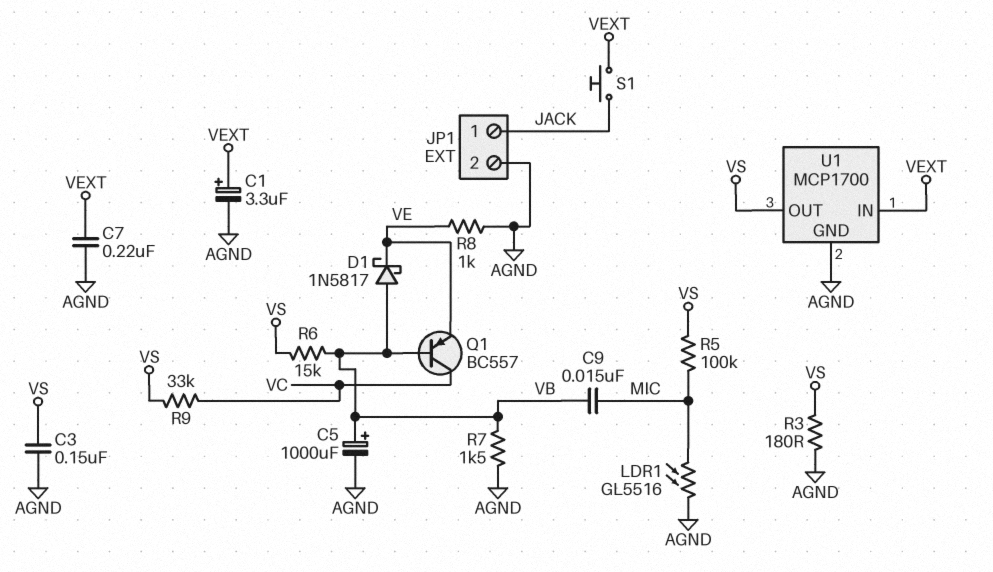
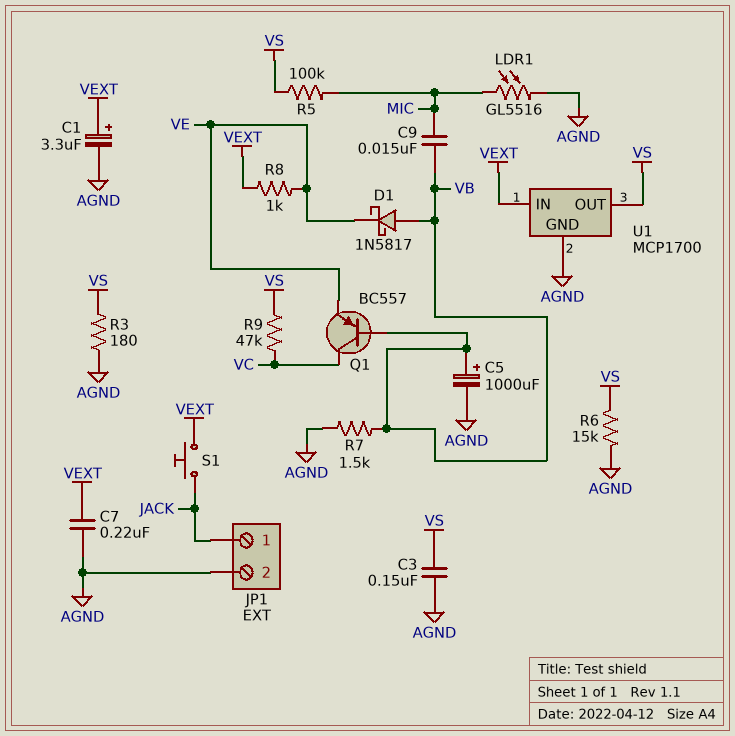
R6: 15k (VB, VS) -> 15k (AGND, VS)
R8: 1k (AGND, VE) -> 1k (VE, VEXT)
R9: 33k (VC, VS) -> 47k (VC, VS)

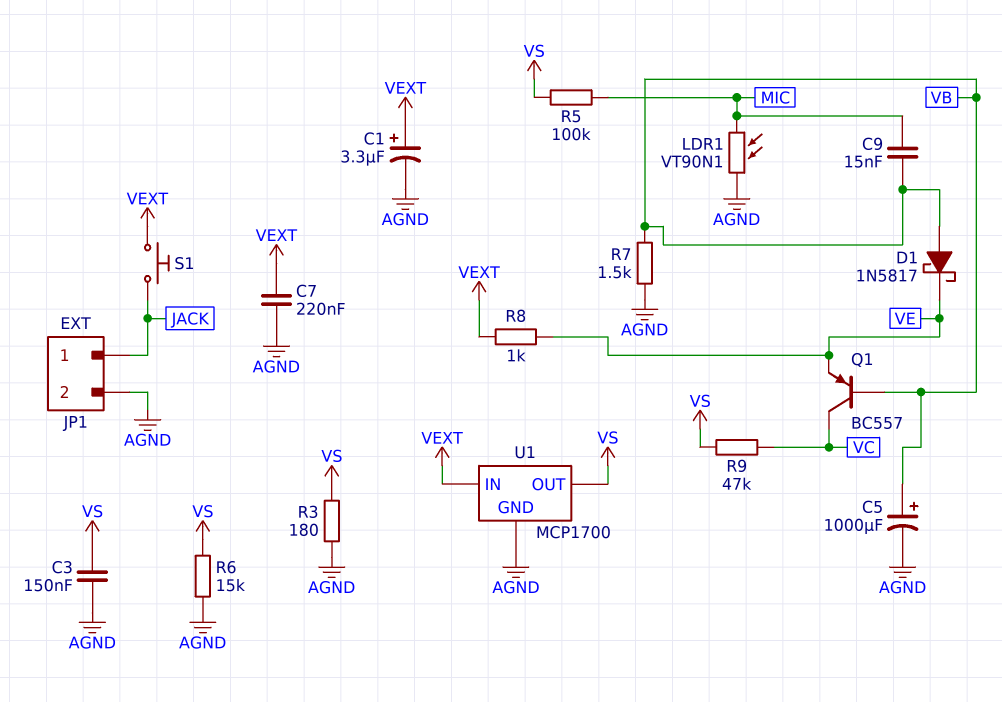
LDR1: GL5516 (AGND, MIC) -> VT90N1 (AGND, MIC)

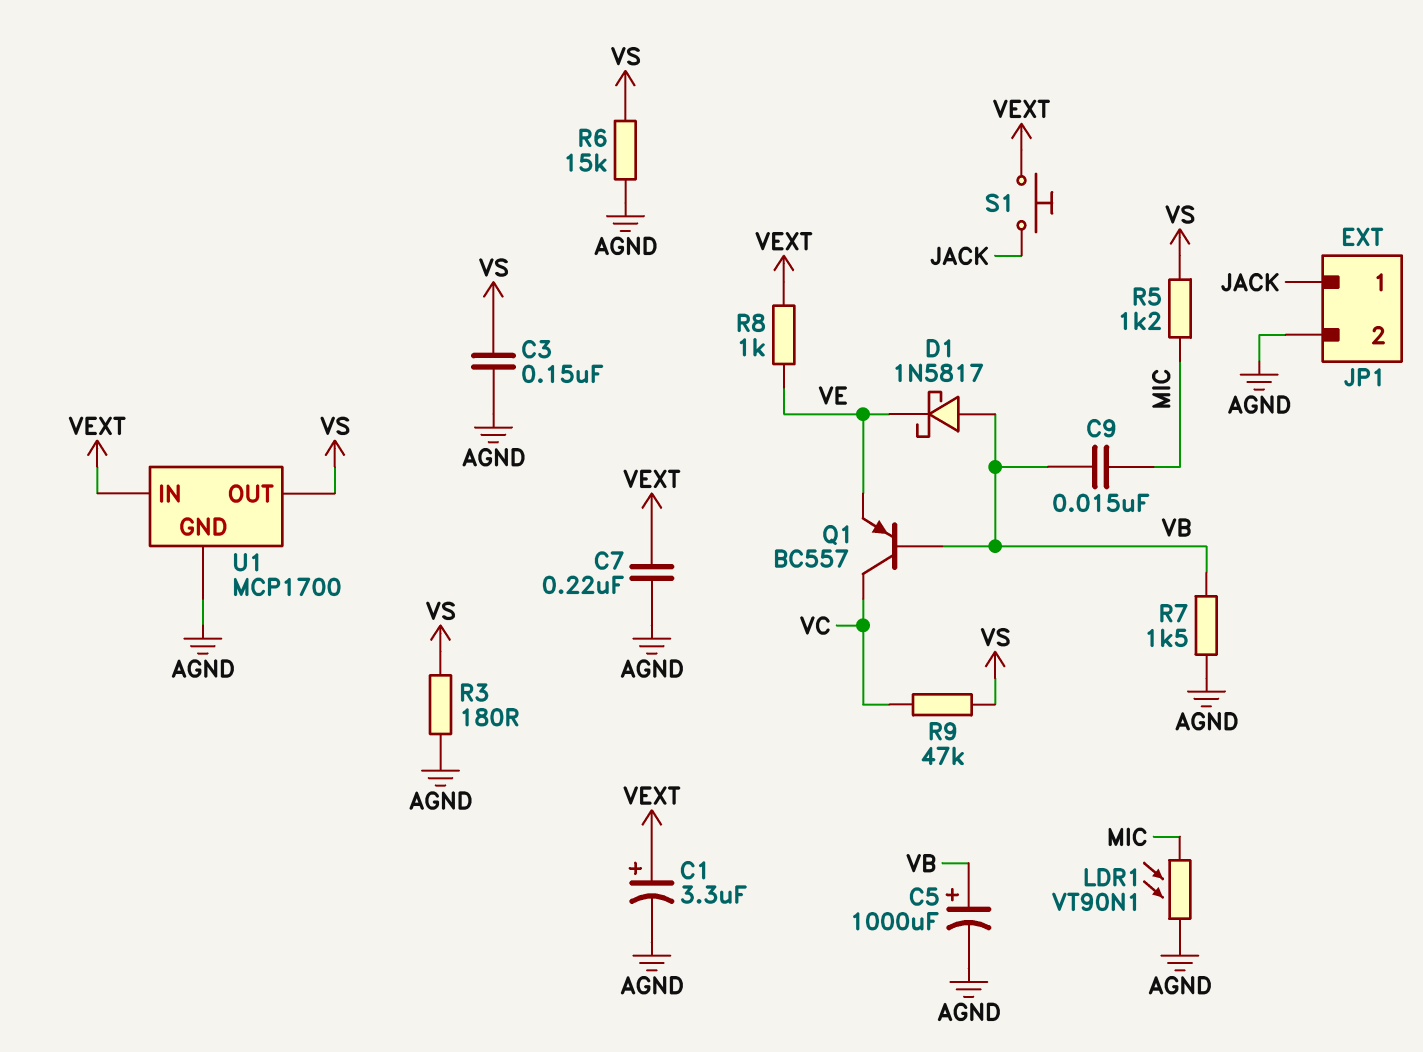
R5: 100k (MIC, VS) -> 1.2k (MIC, VS)

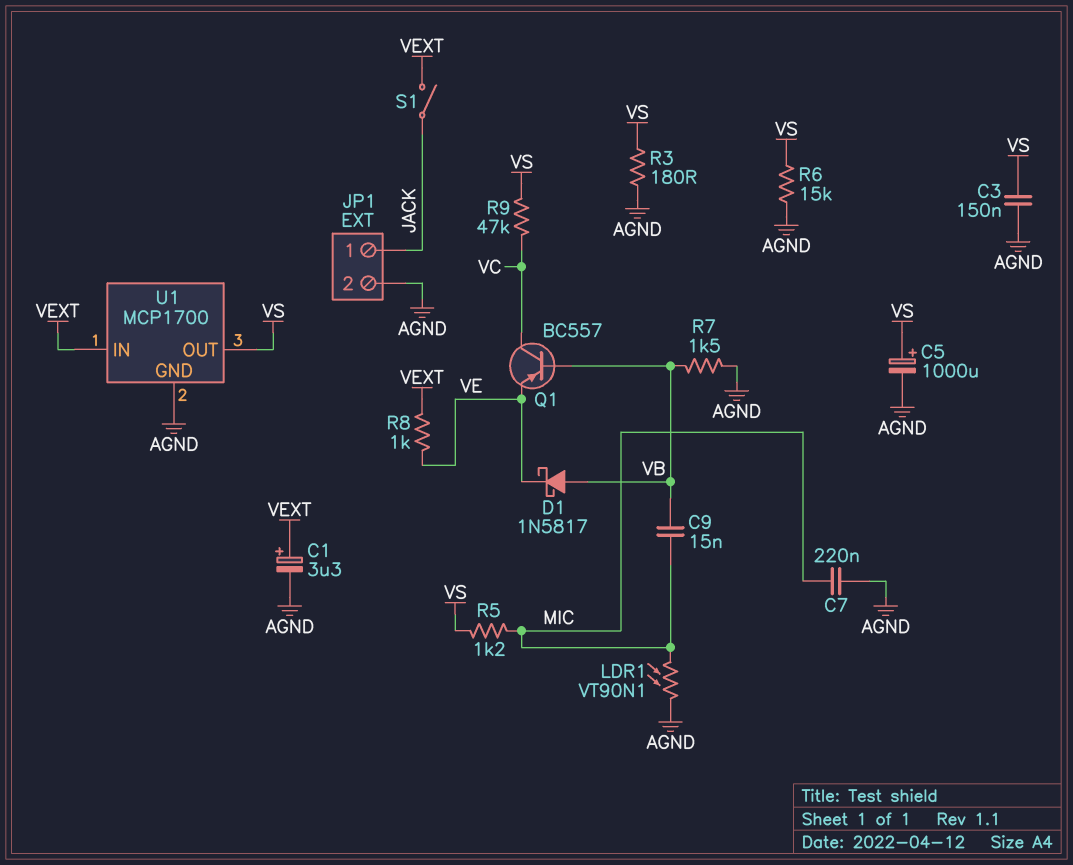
C5: 1000uF (plus VB, minus AGND) -> 1000uF (plus VS, minus AGND)
C7: 220nF (AGND, VEXT) -> 220nF (AGND, MIC)
S1: button (JACK, VEXT) -> switch (JACK, VEXT)

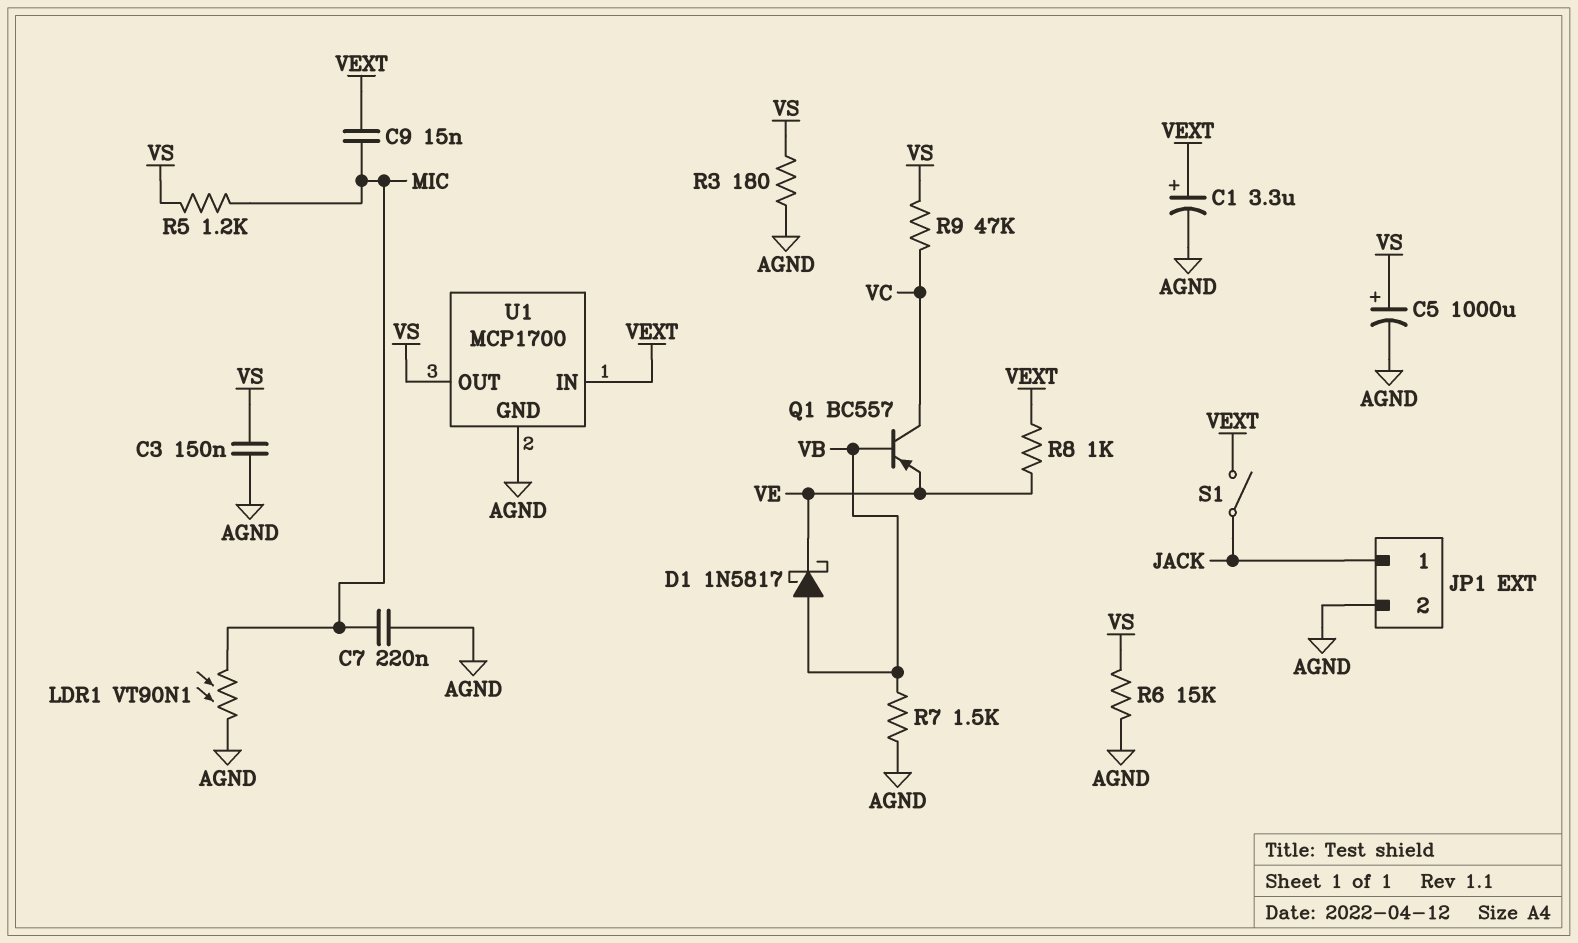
C9: 15nF (MIC, VB) -> 15nF (MIC, VEXT)

